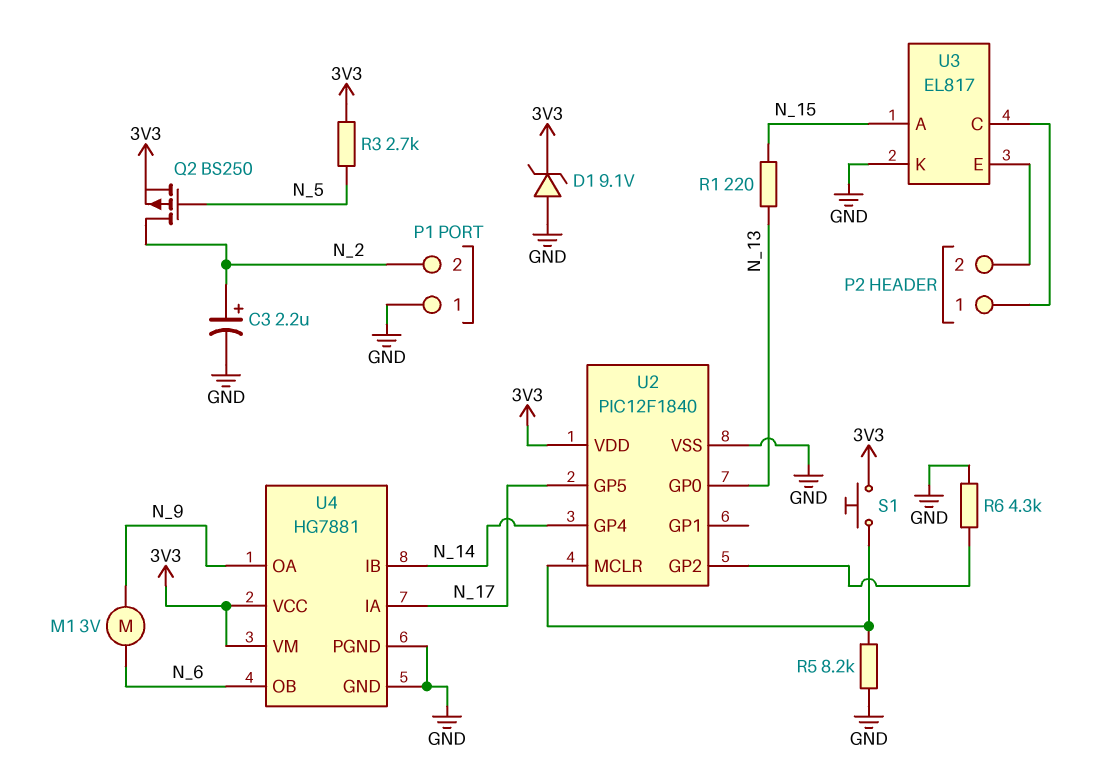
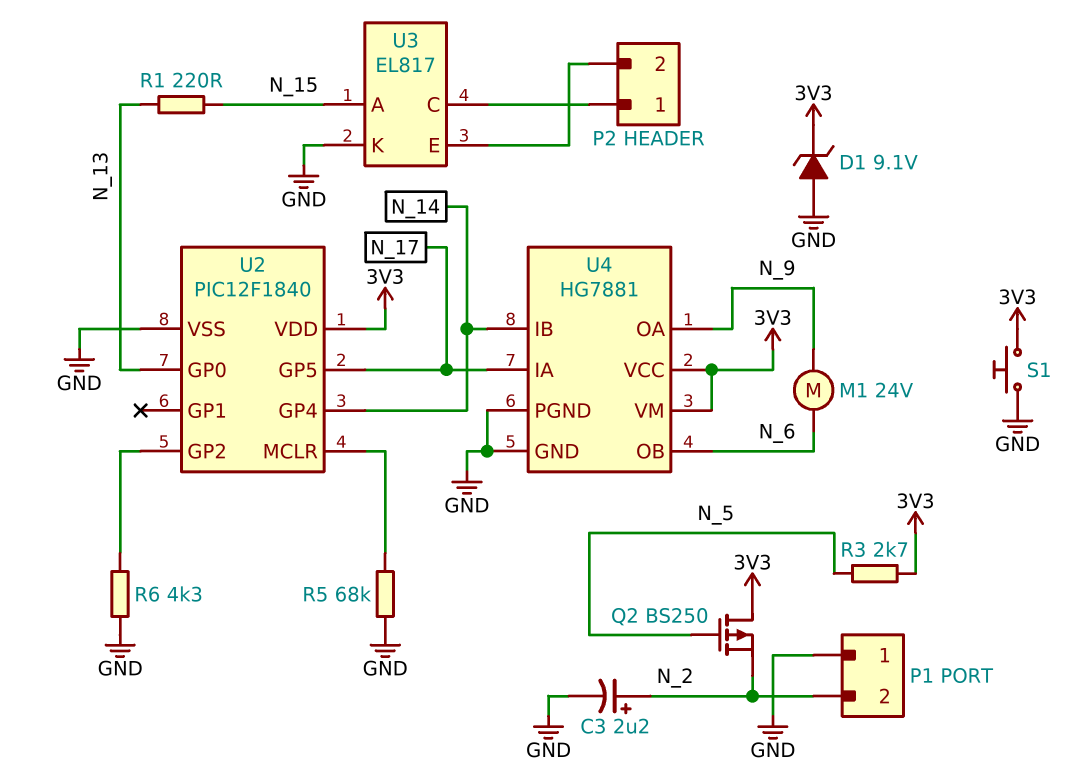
M1: motor 3V (N_6, N_9) -> motor 24V (N_6, N_9)
Q2: PMOS BS250 (G N_5, D N_2, S 3V3) -> PMOS BS250 (G N_5, D 3V3, S N_2)
R5: 8.2k (GND, U2/MCLR) -> 68k (GND, U2/MCLR)
S1: button (3V3, U2/MCLR) -> button (3V3, GND)

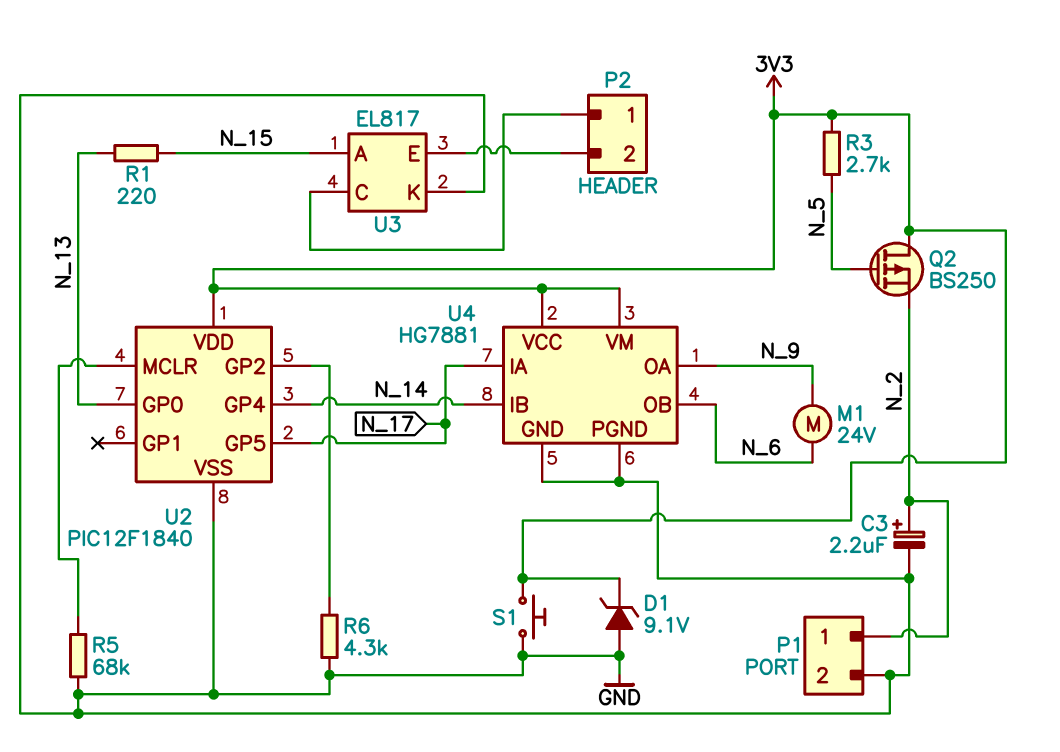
P1 pin 1: GND -> N_2
P1 pin 2: N_2 -> GND

